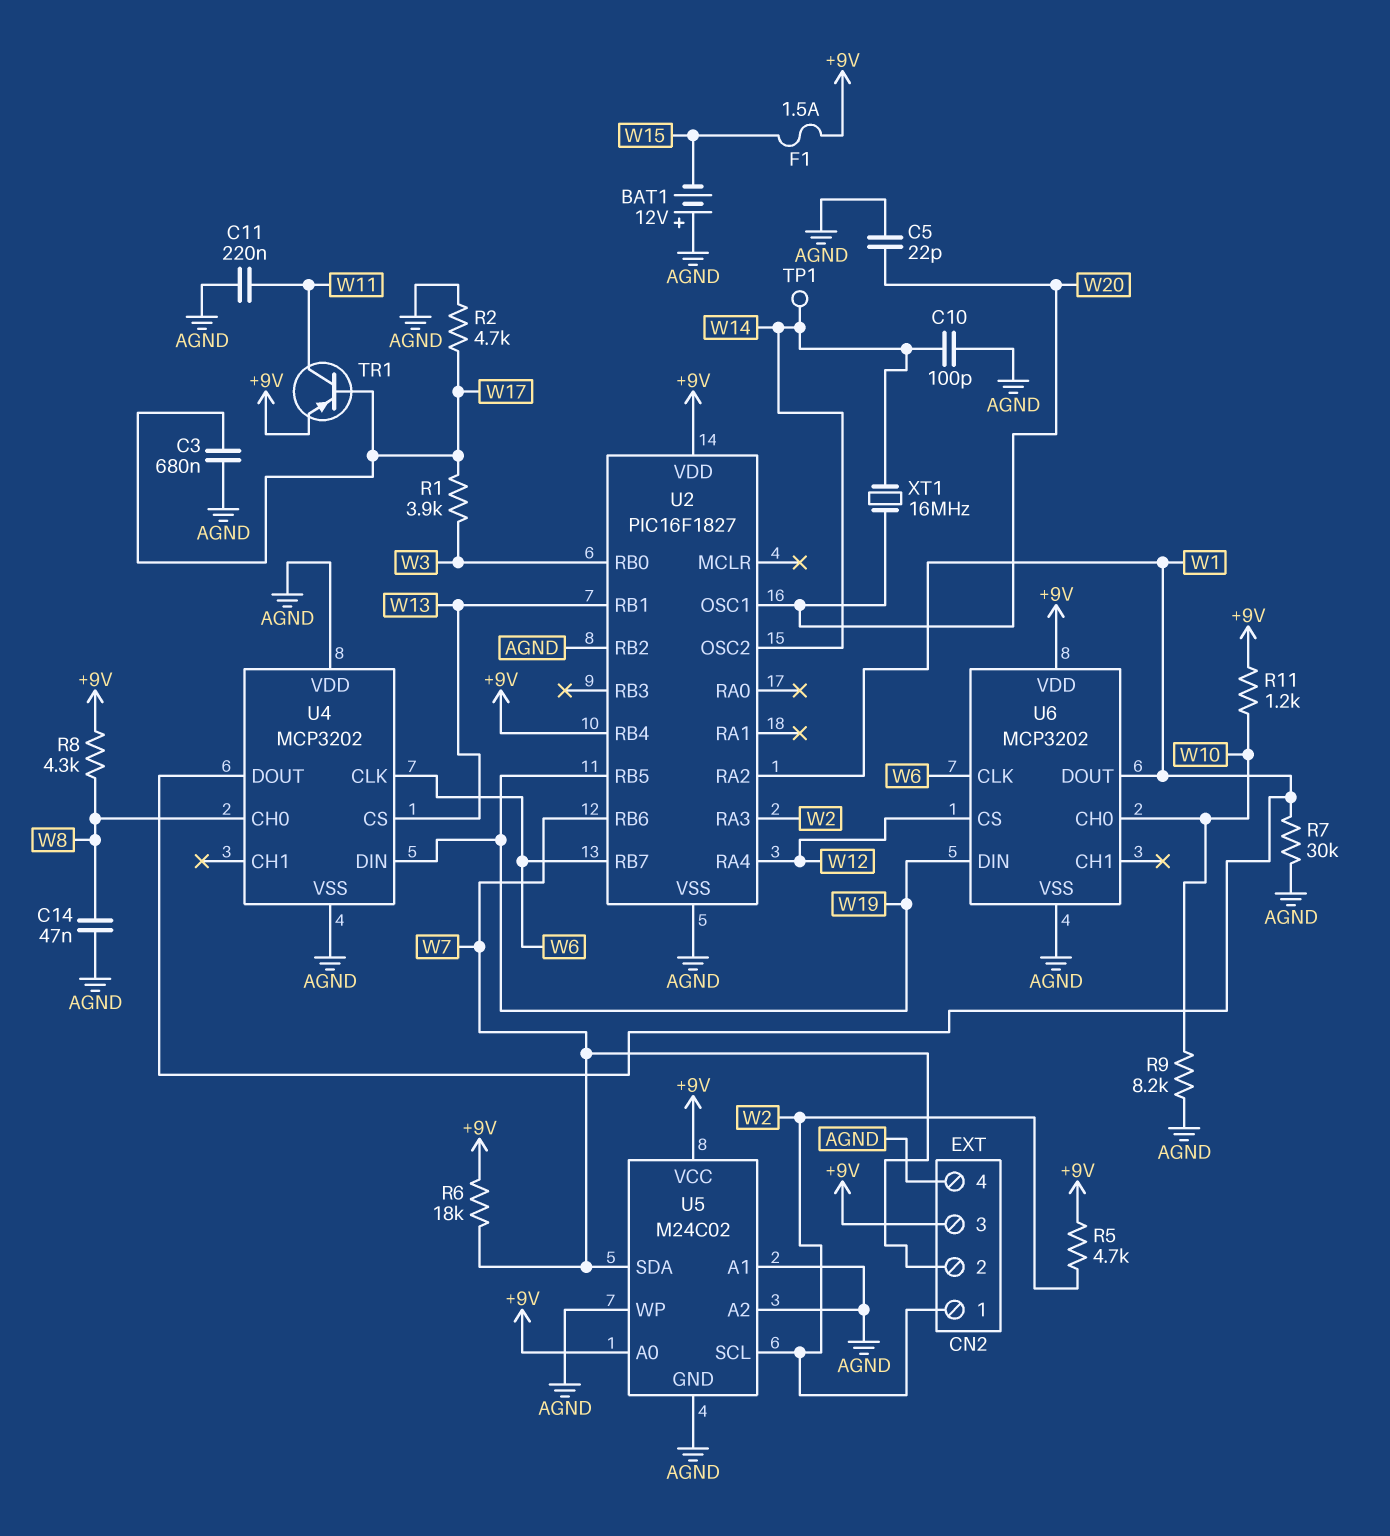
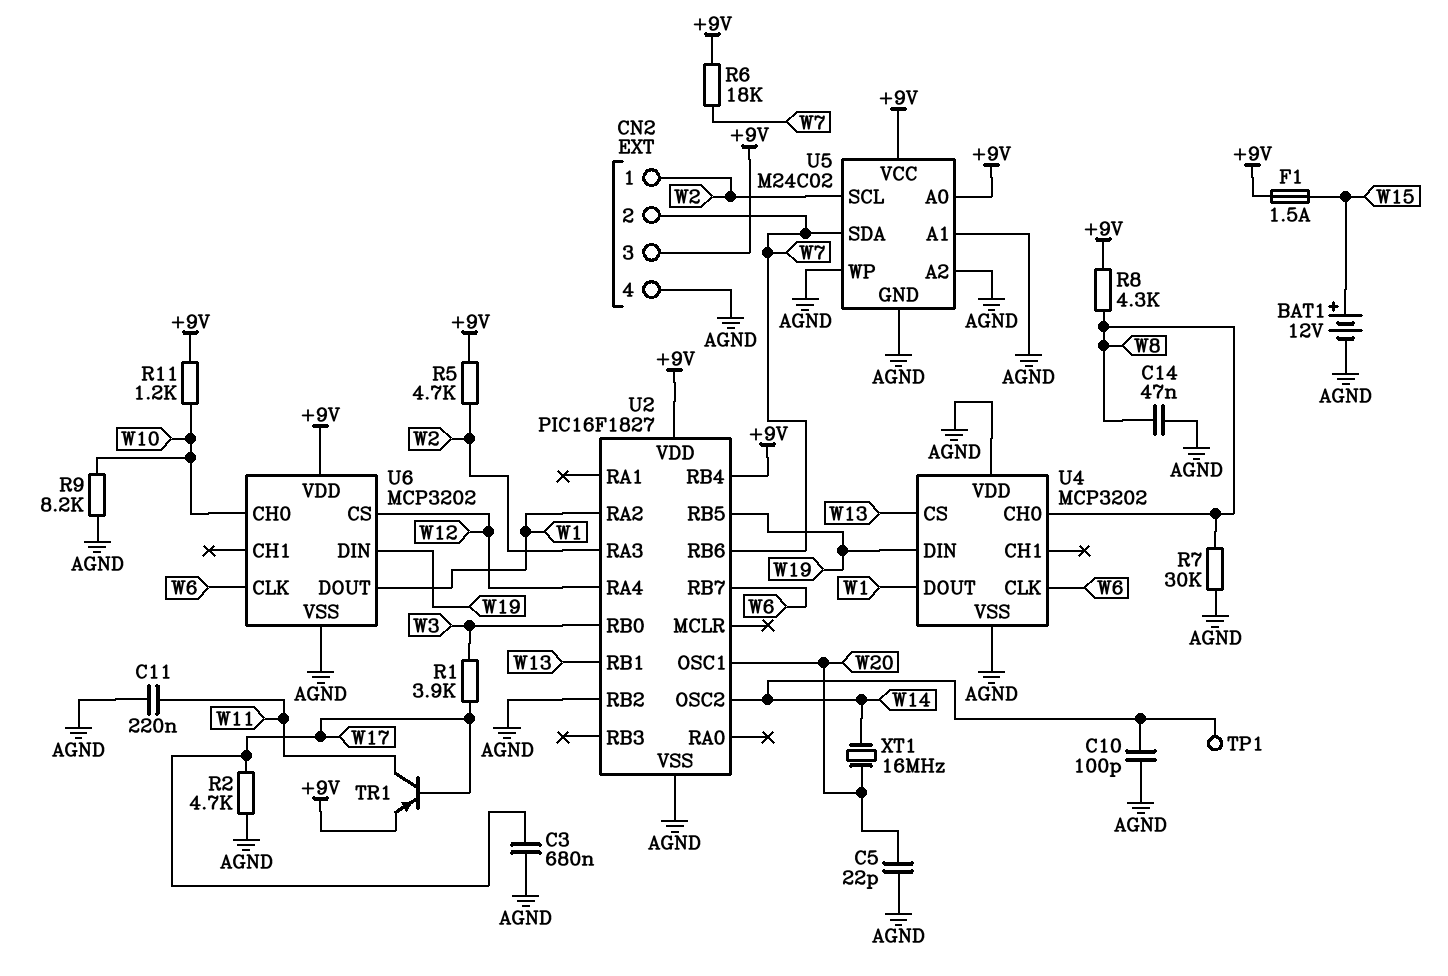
BAT1: 12V (plus AGND, minus W15) -> 12V (plus W15, minus AGND)
R7: 30k (AGND, W1) -> 30k (AGND, W8)

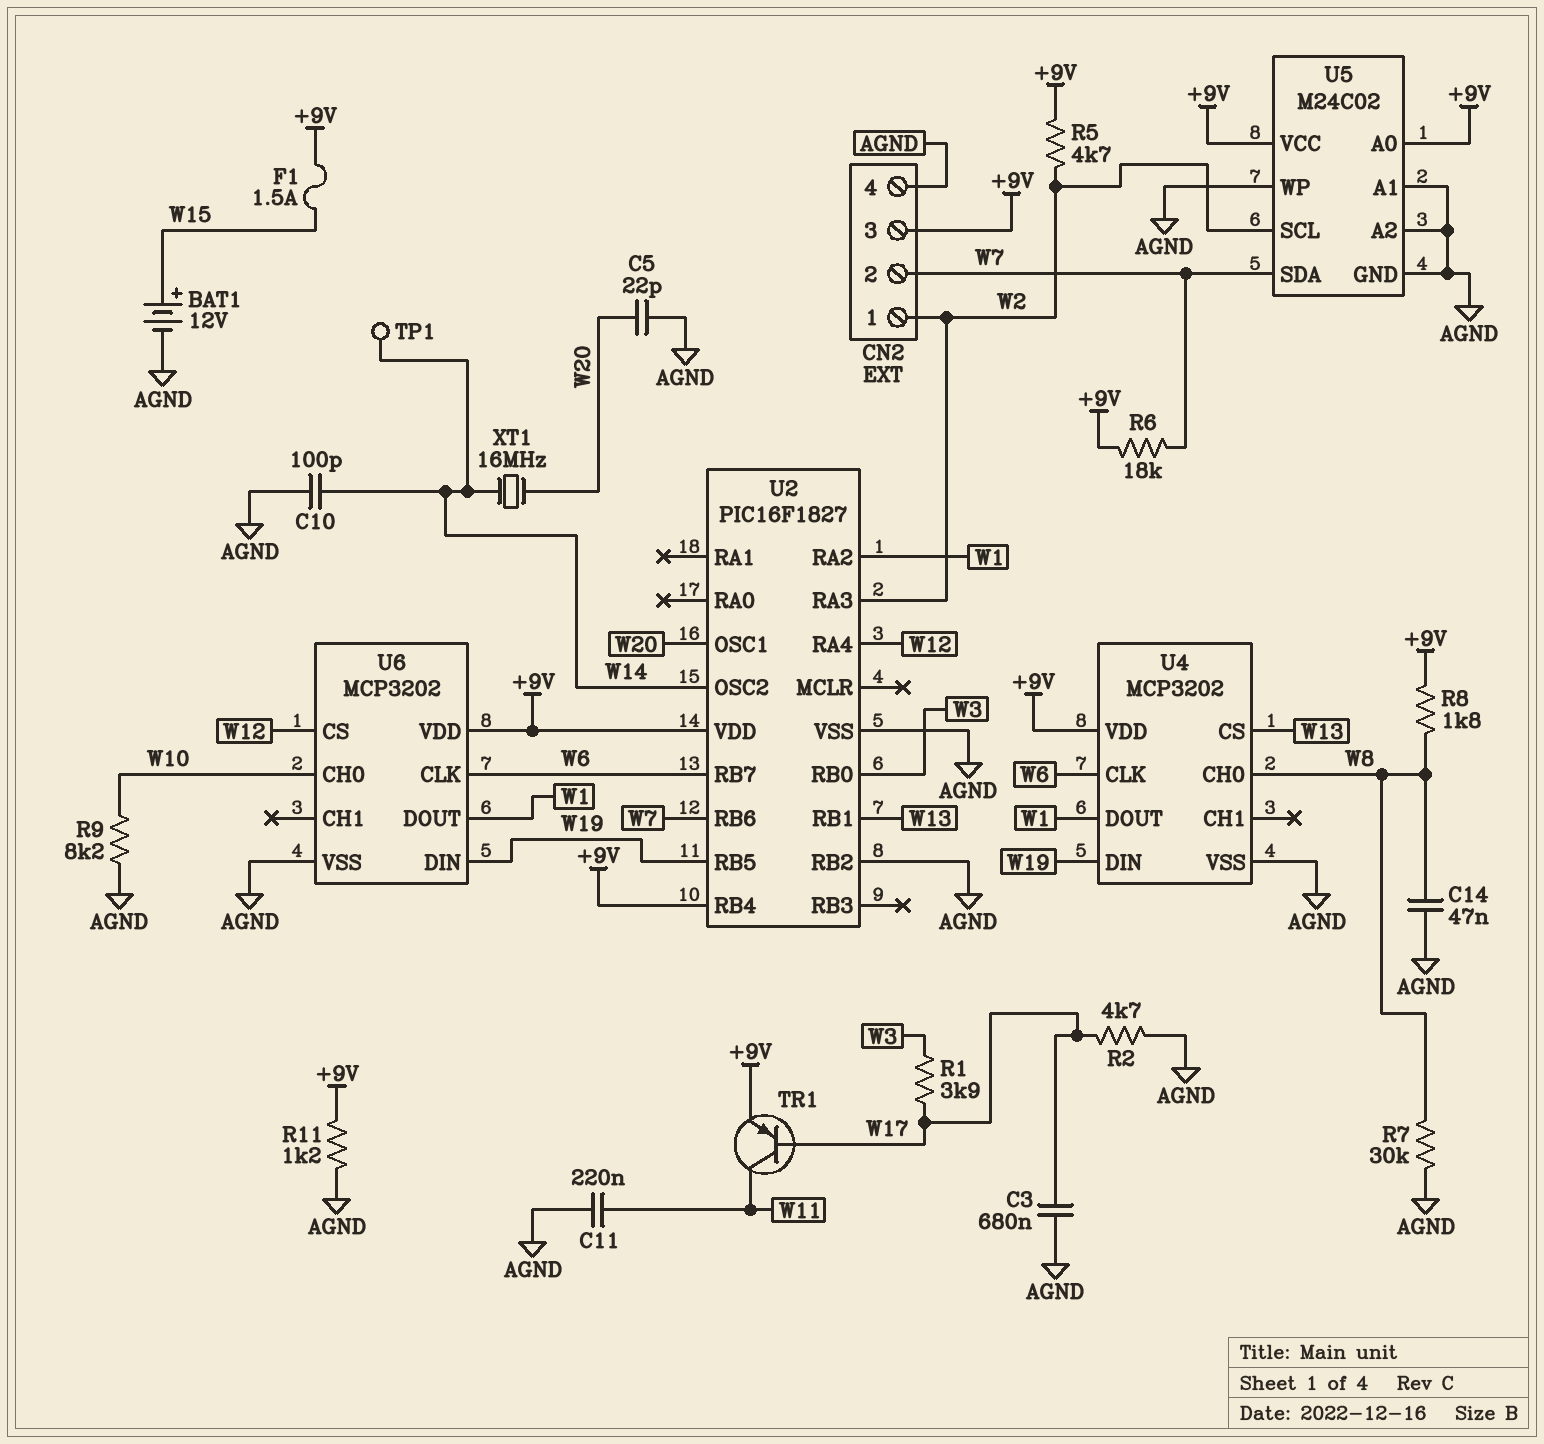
R8: 4.3k (+9V, W8) -> 1.8k (+9V, W8)
R11: 1.2k (+9V, W10) -> 1.2k (+9V, AGND)
U4 pin VDD: AGND -> +9V

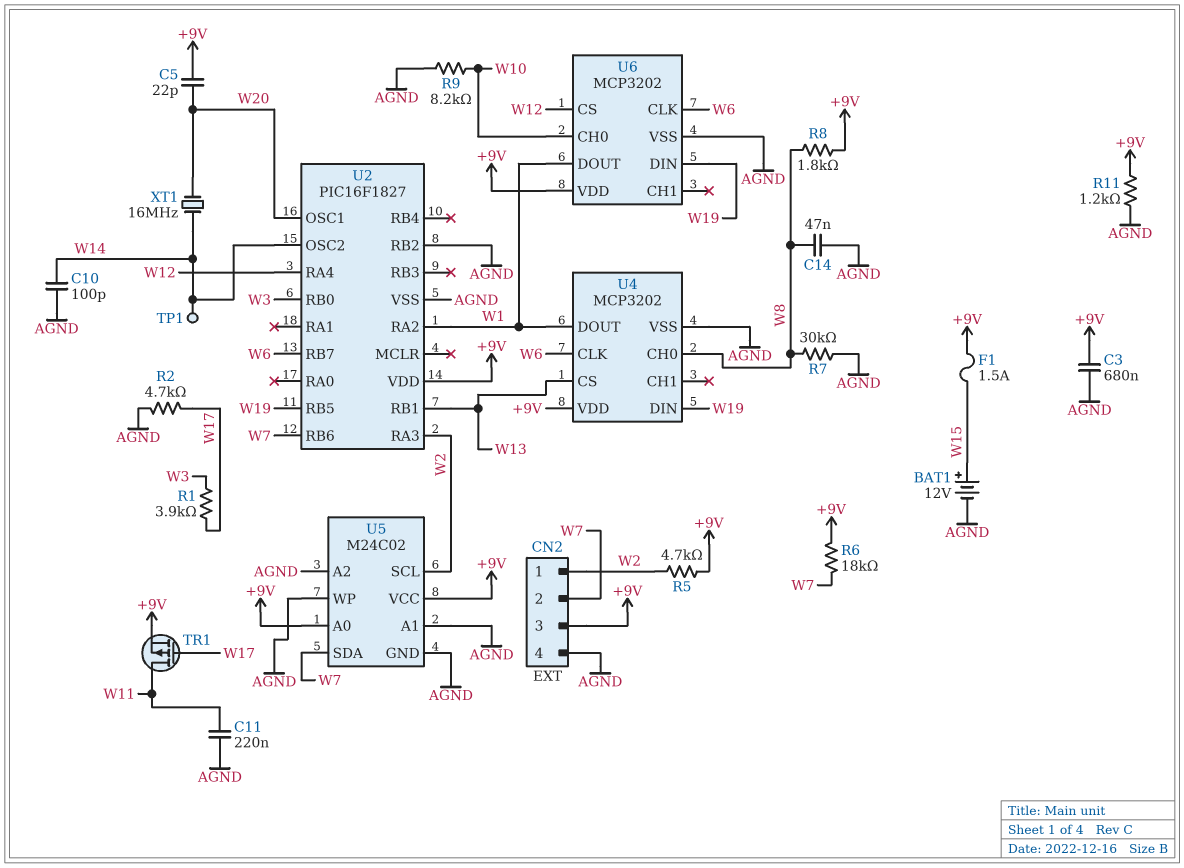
C3: 680nF (AGND, W17) -> 680nF (+9V, AGND)
C5: 22pF (AGND, W20) -> 22pF (+9V, W20)
TR1: PNP (B W17, C W11, E +9V) -> PMOS (G W17, D W11, S +9V)
U2 pin RB4: +9V -> none

